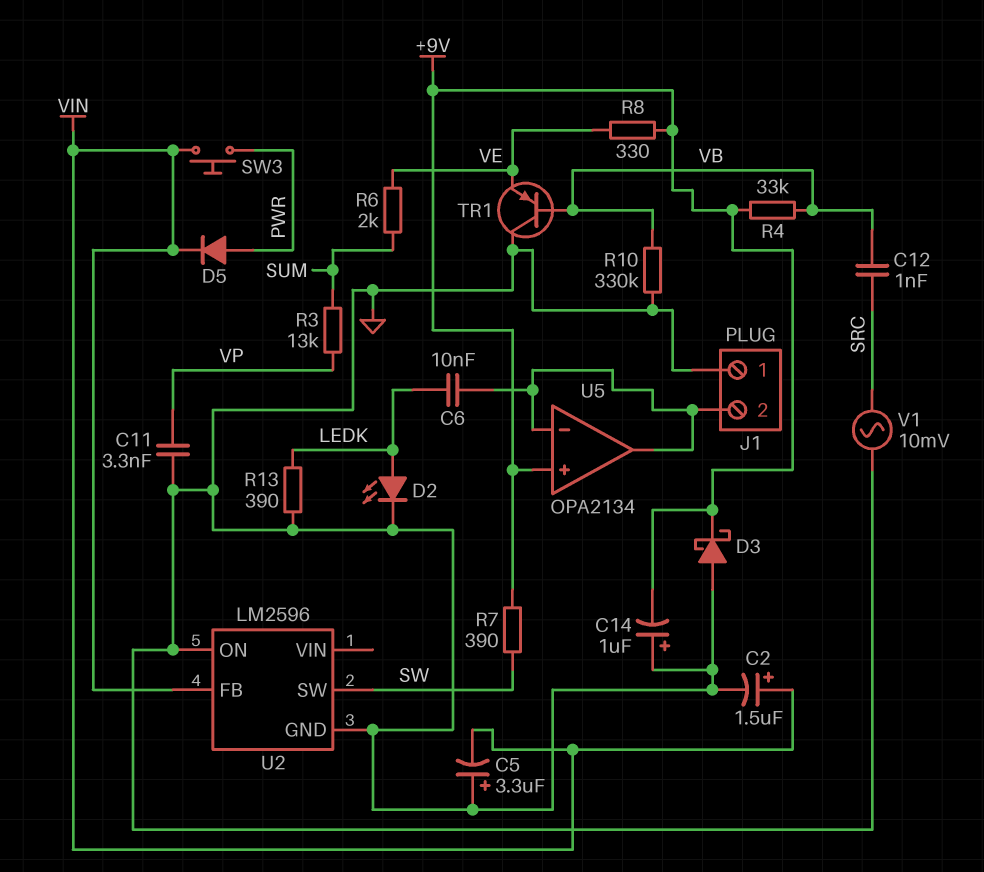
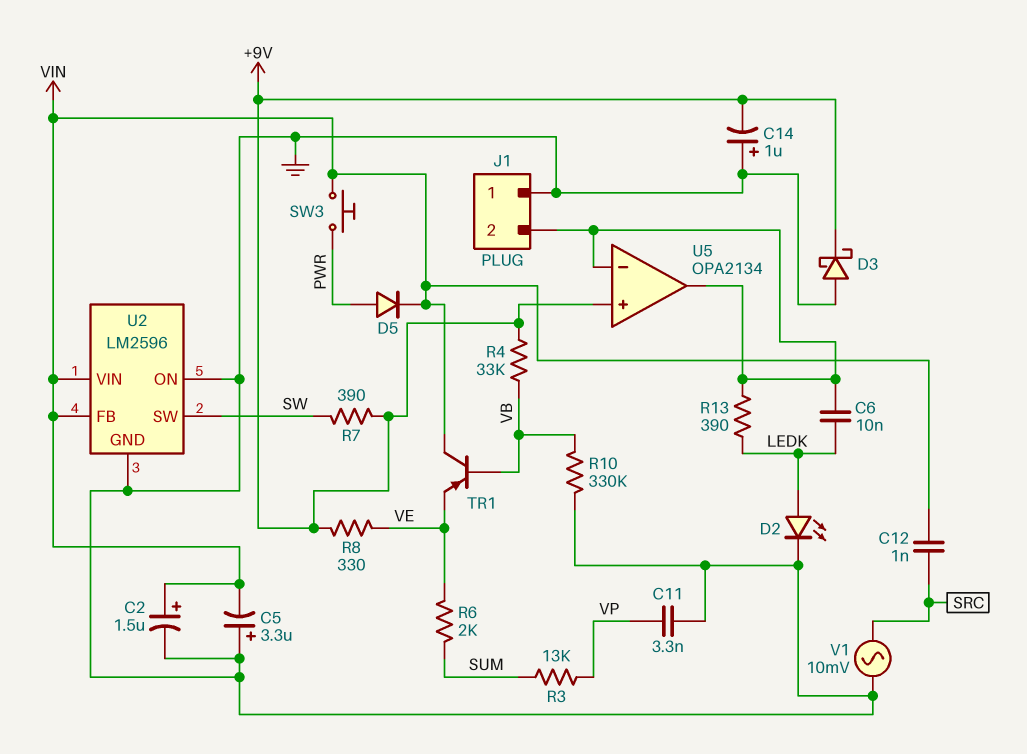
C12: 1nF (SRC, VB) -> 1nF (SRC, VIN)
R13: 390 (GND, LEDK) -> 390 (J1/2, LEDK)
TR1: PNP (B VB, C GND, E VE) -> PNP (B VB, C VIN, E VE)
U2 pin VIN: none -> VIN

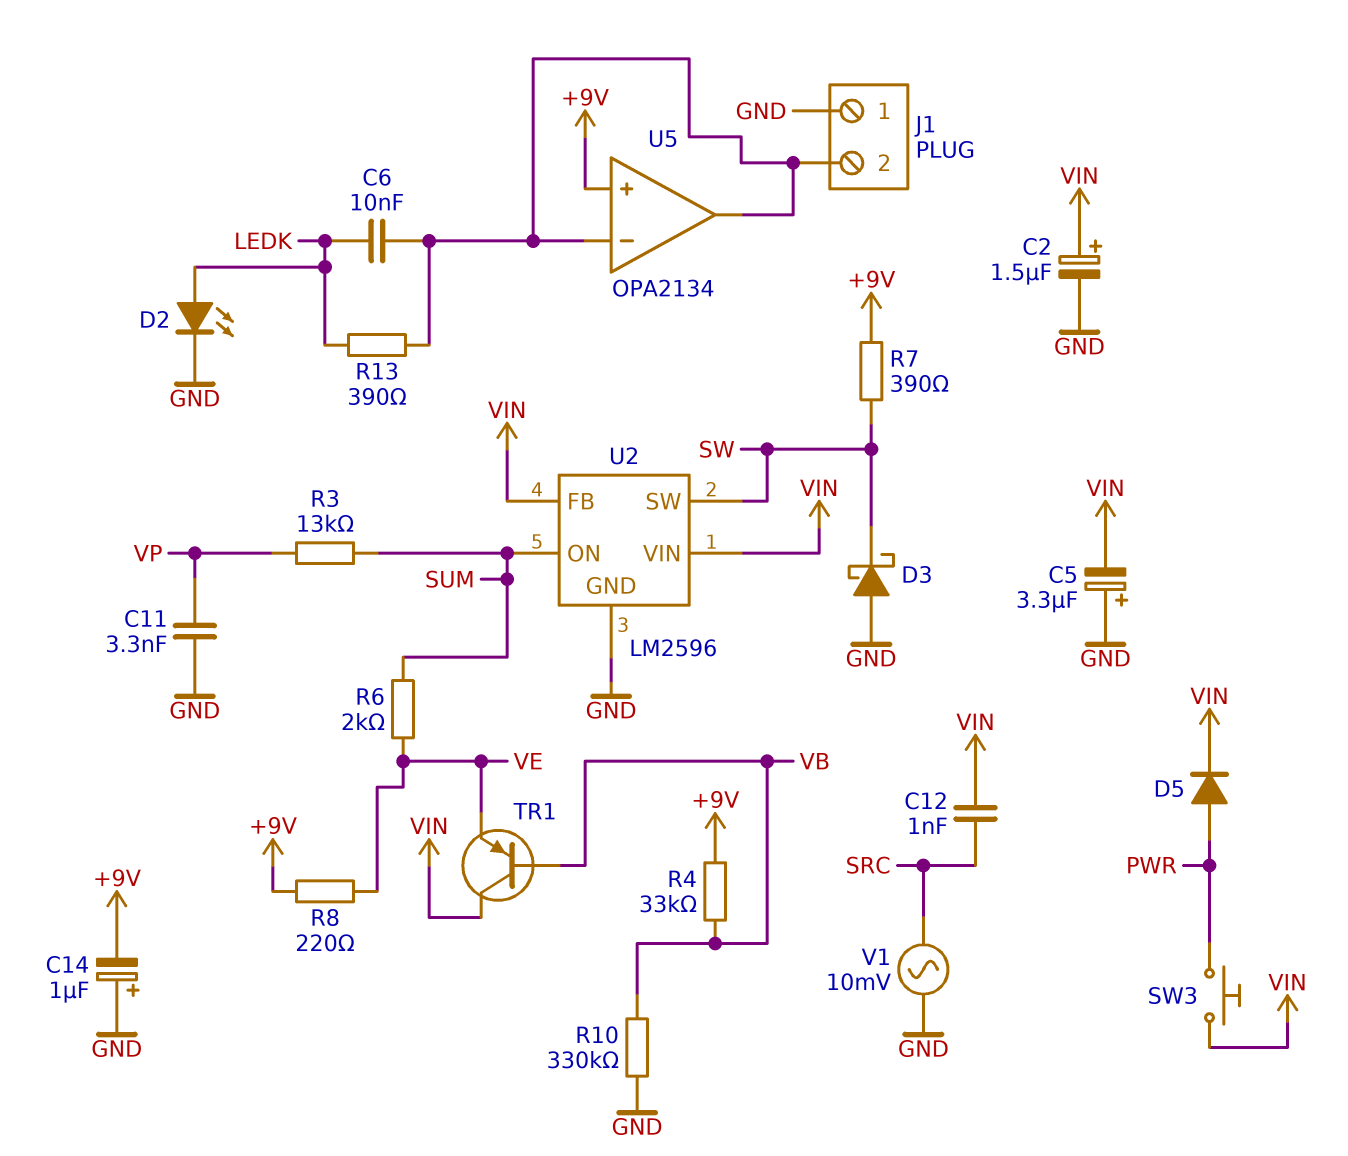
D3: schottky (A GND, K +9V) -> schottky (A GND, K SW)
R8: 330 (+9V, VE) -> 220 (+9V, VE)
U2 pin ON: GND -> SUM

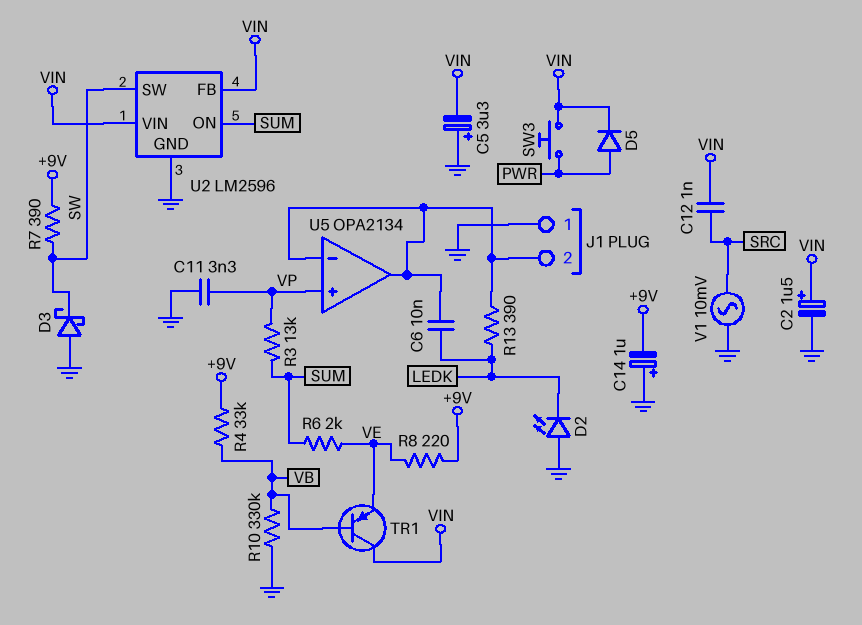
D2: LED (A LEDK, K GND) -> LED (A GND, K LEDK)
U5 pin in+: +9V -> VP

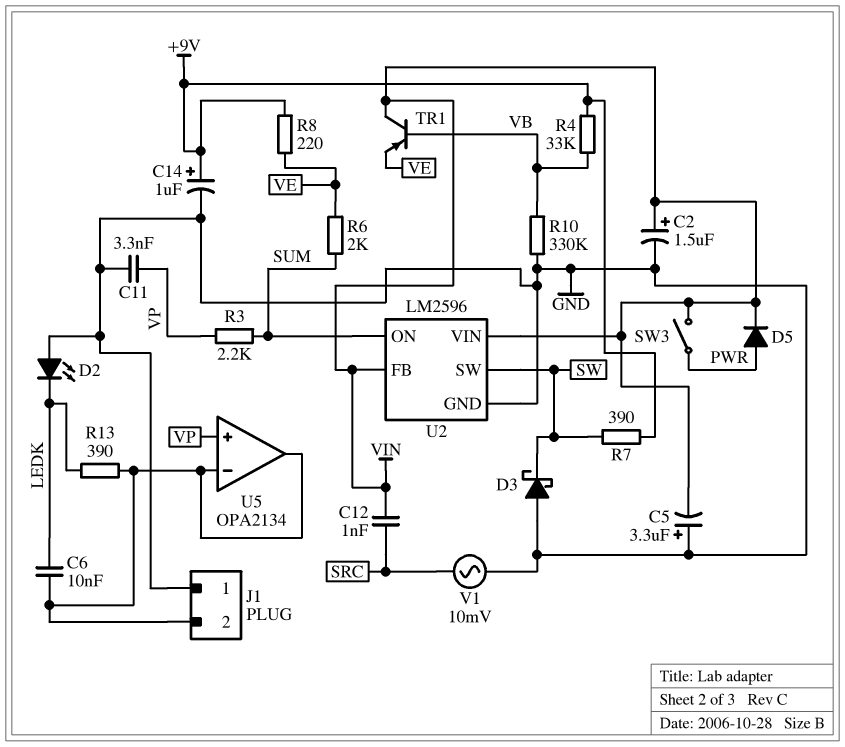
C14: 1uF (plus GND, minus +9V) -> 1uF (plus +9V, minus GND)
R3: 13k (SUM, VP) -> 2.2k (SUM, VP)
SW3: button (PWR, VIN) -> switch (PWR, VIN)

